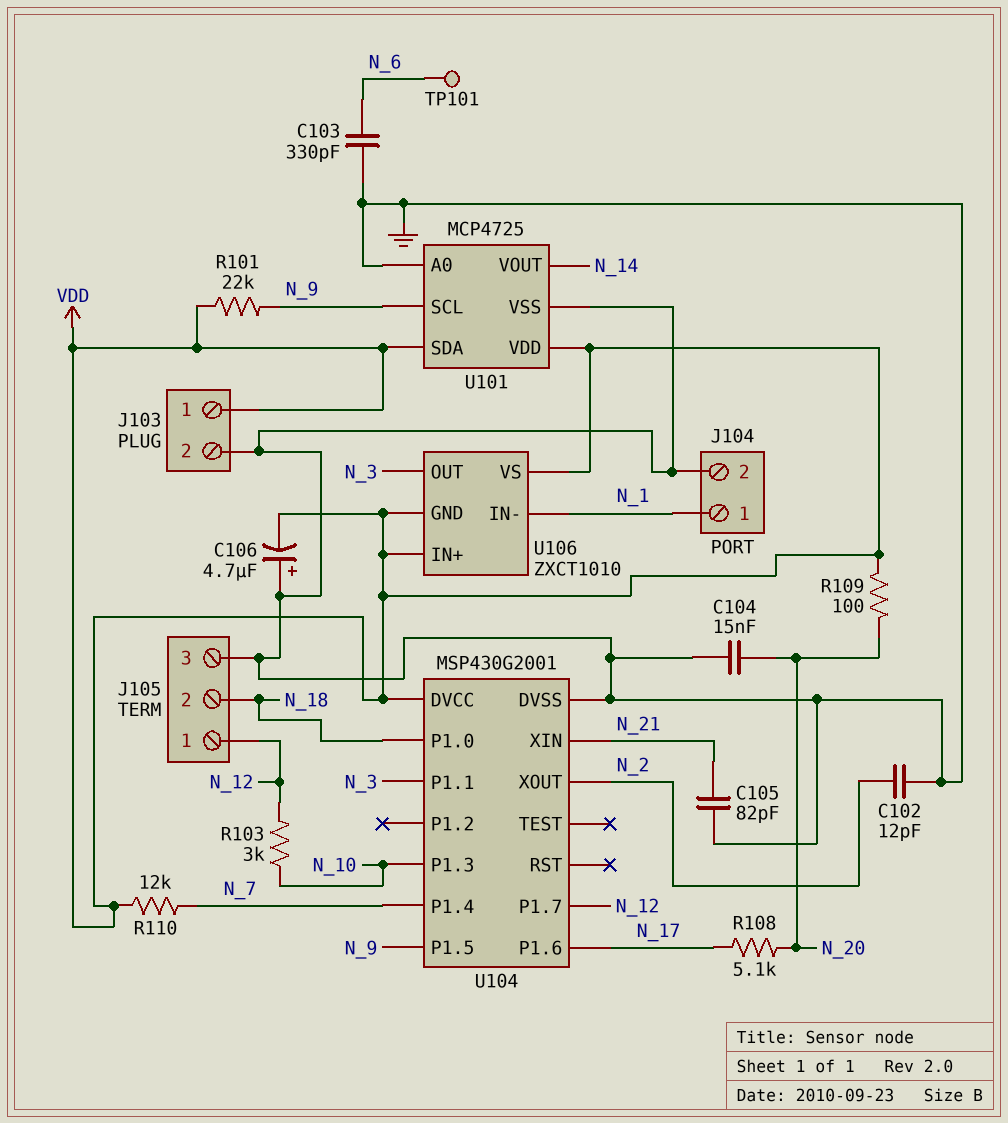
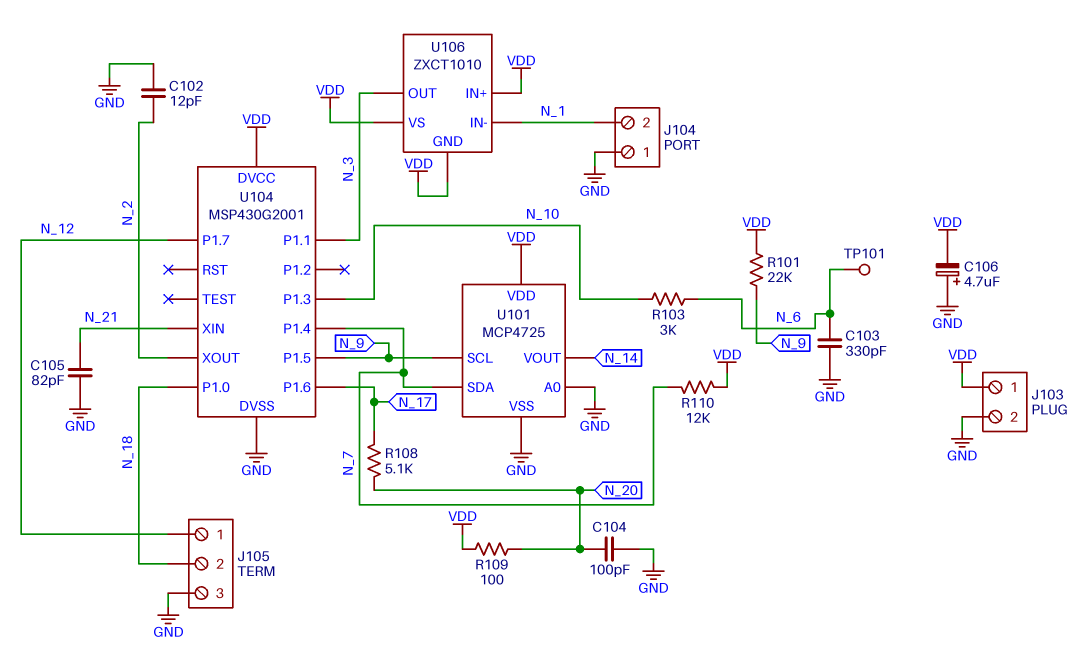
C104: 15nF (GND, N_20) -> 100pF (GND, N_20)
J104 pin 1: N_1 -> GND
J104 pin 2: GND -> N_1
R103: 3k (N_10, N_12) -> 3k (N_6, N_10)
U101 pin SDA: VDD -> N_7

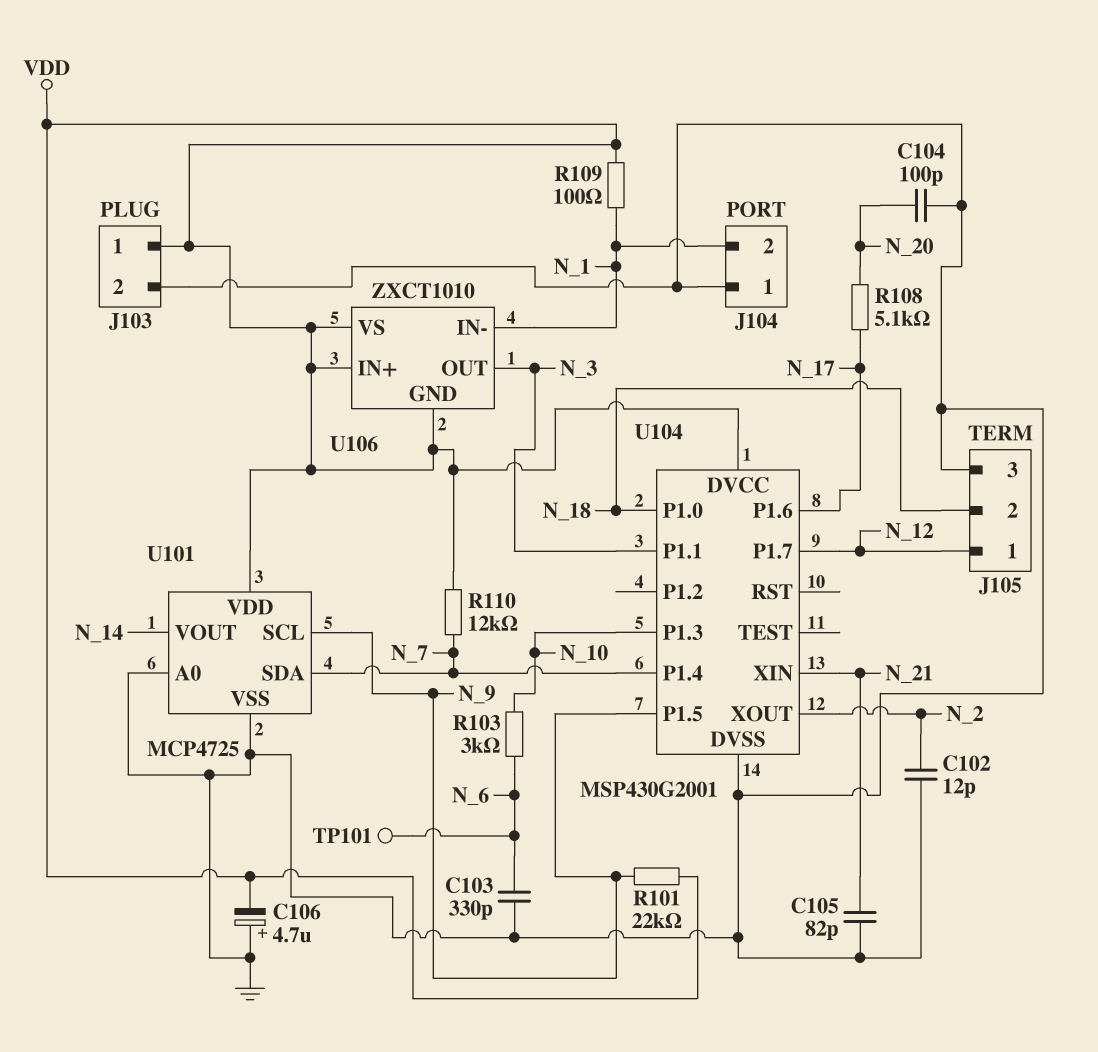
R109: 100 (N_20, VDD) -> 100 (N_1, VDD)

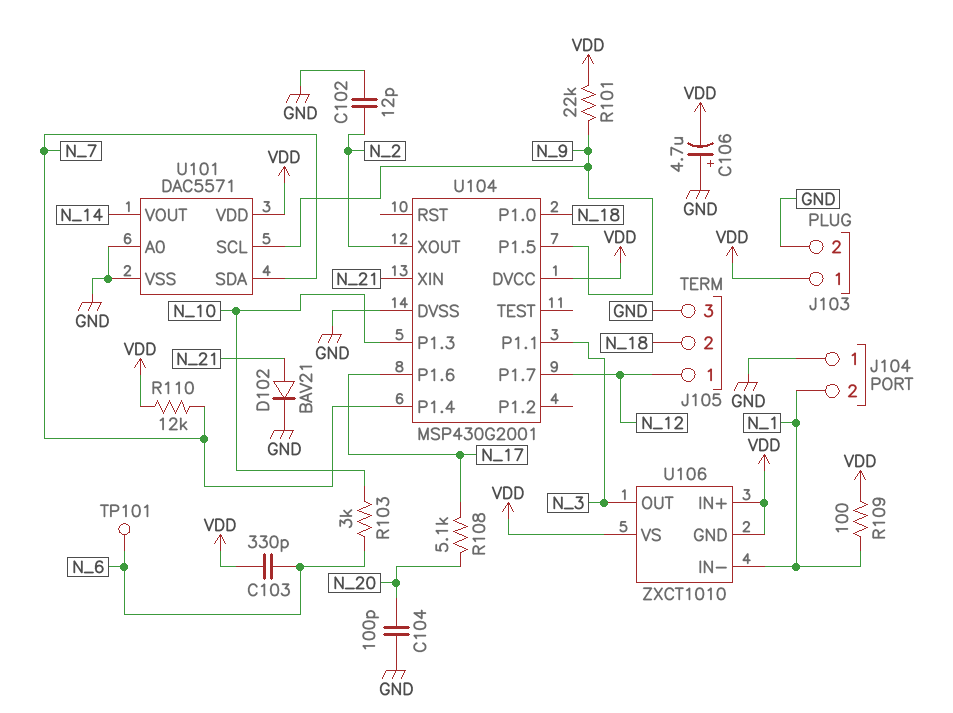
C103: 330pF (GND, N_6) -> 330pF (N_6, VDD)
C105: 82pF (GND, N_21) -> none
D102: none -> diode BAV21 (A N_21, K GND)
U101: MCP4725 -> DAC5571

